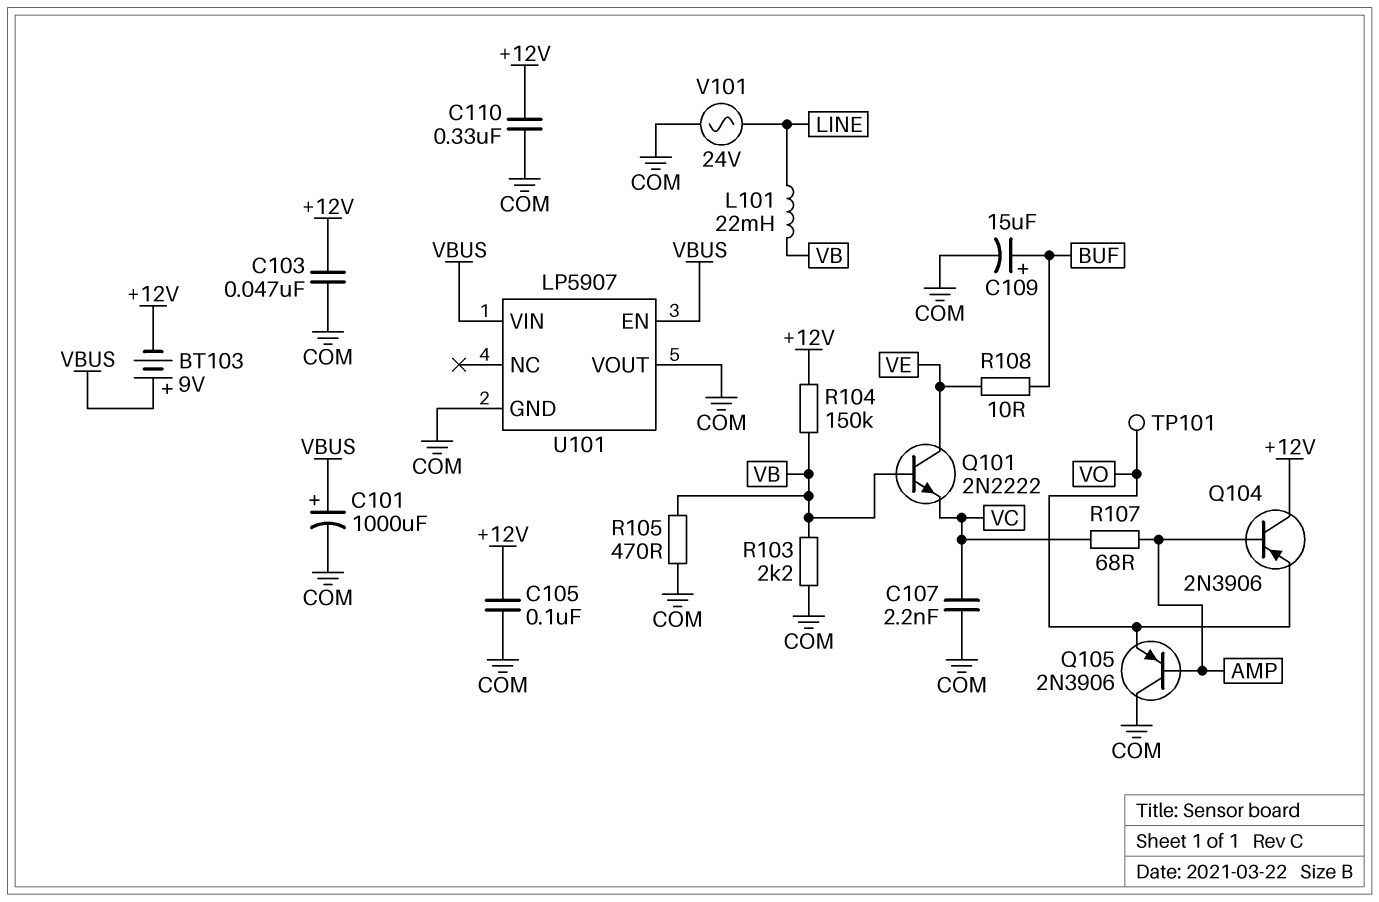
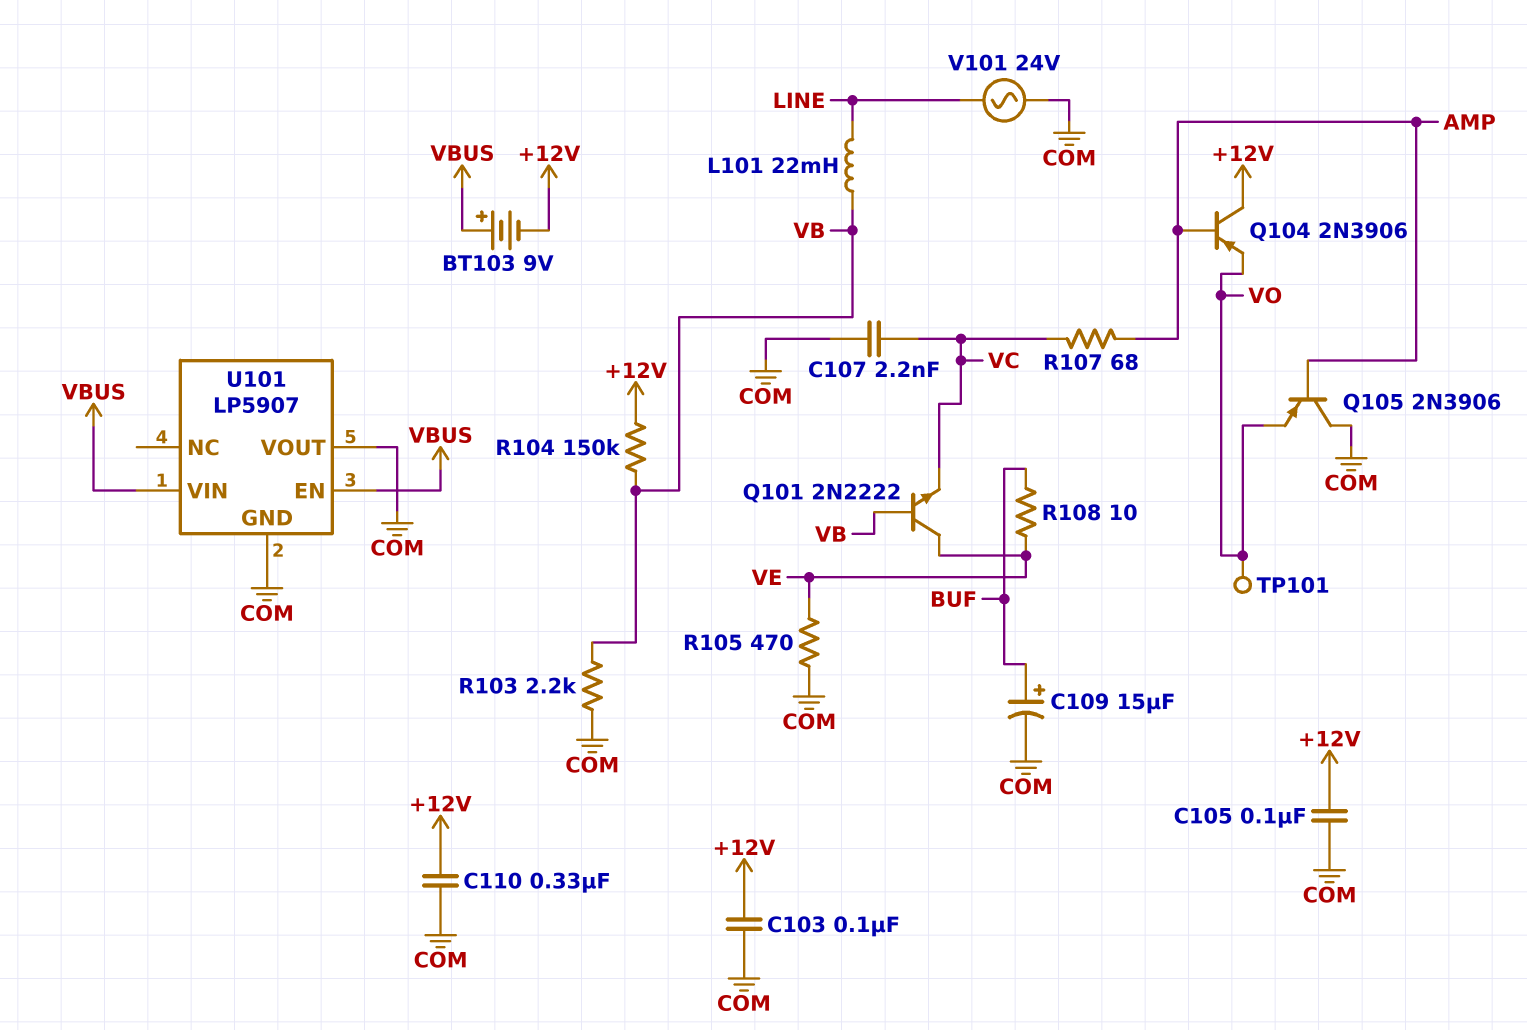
C101: 1000uF (plus VBUS, minus COM) -> none
C103: 47nF (+12V, COM) -> 100nF (+12V, COM)
R105: 470 (COM, VB) -> 470 (COM, VE)

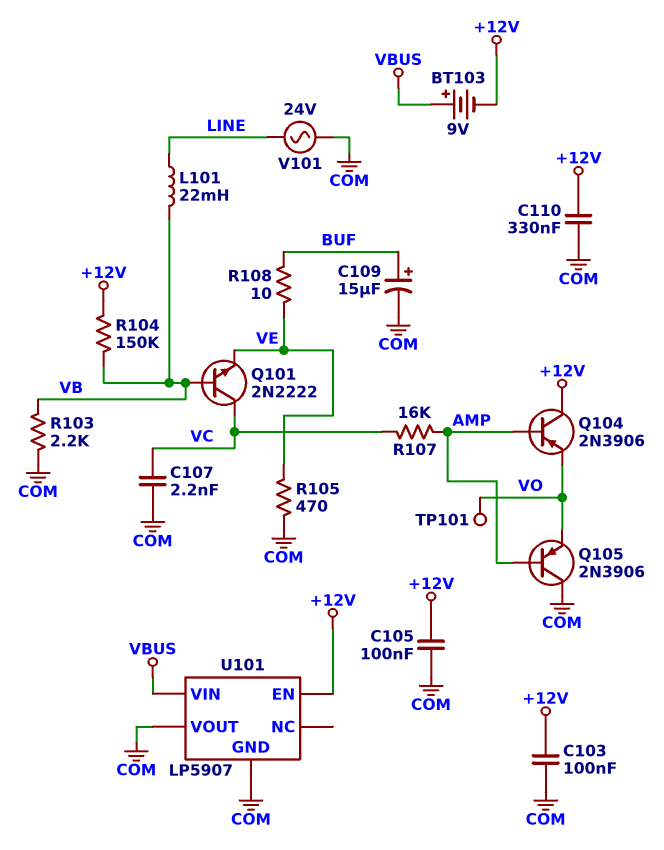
Q101: NPN 2N2222 (B VB, C VE, E VC) -> NPN 2N2222 (B VB, C VC, E VE)
R107: 68 (AMP, VC) -> 16k (AMP, VC)
U101 pin EN: VBUS -> +12V

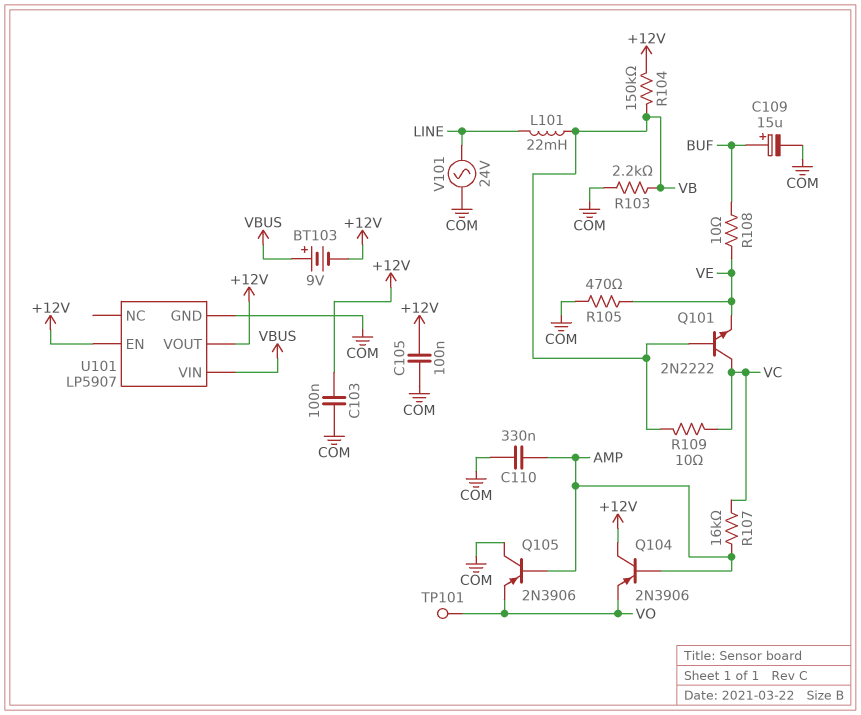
C107: 2.2nF (COM, VC) -> none
C110: 330nF (+12V, COM) -> 330nF (AMP, COM)
R109: none -> 10 (VB, VC)
U101 pin VOUT: COM -> +12V

